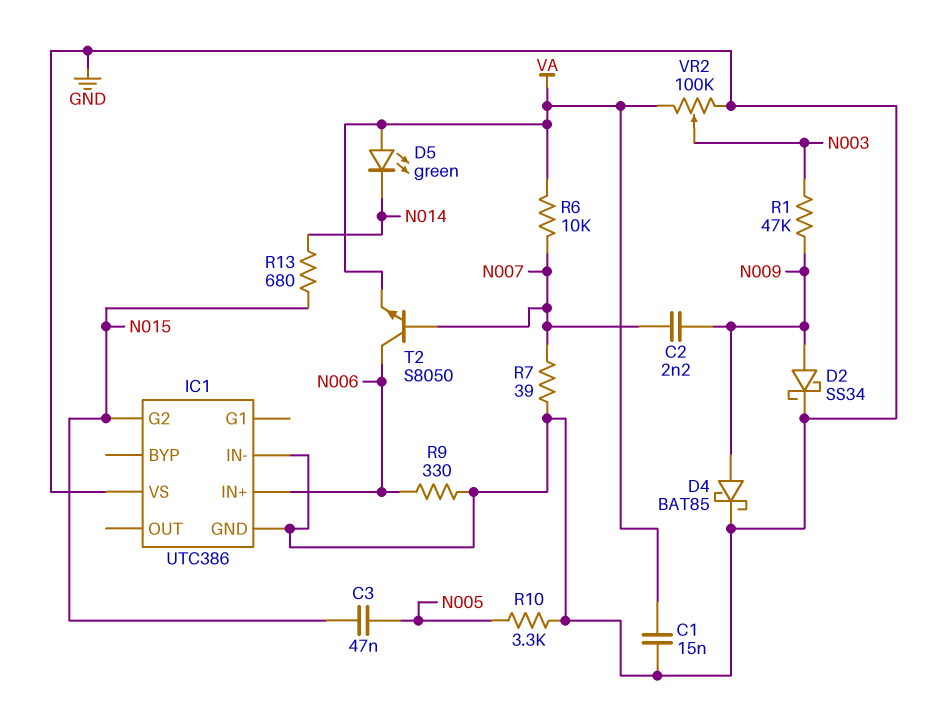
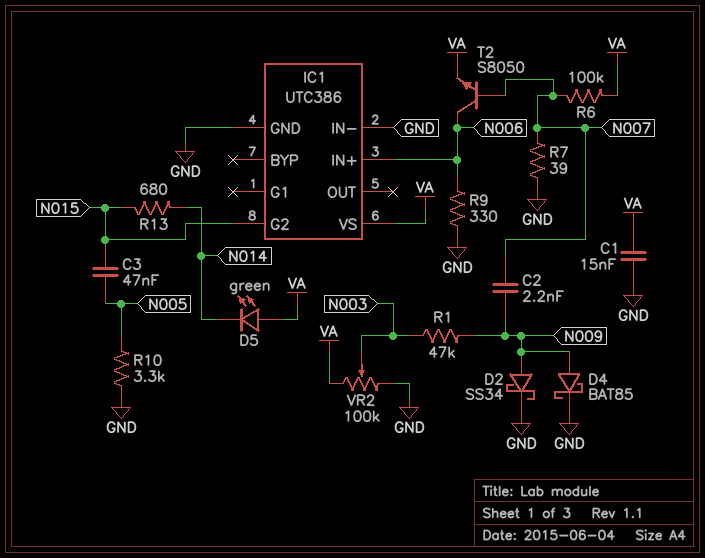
IC1 pin VS: GND -> VA
R6: 10k (N007, VA) -> 100k (N007, VA)

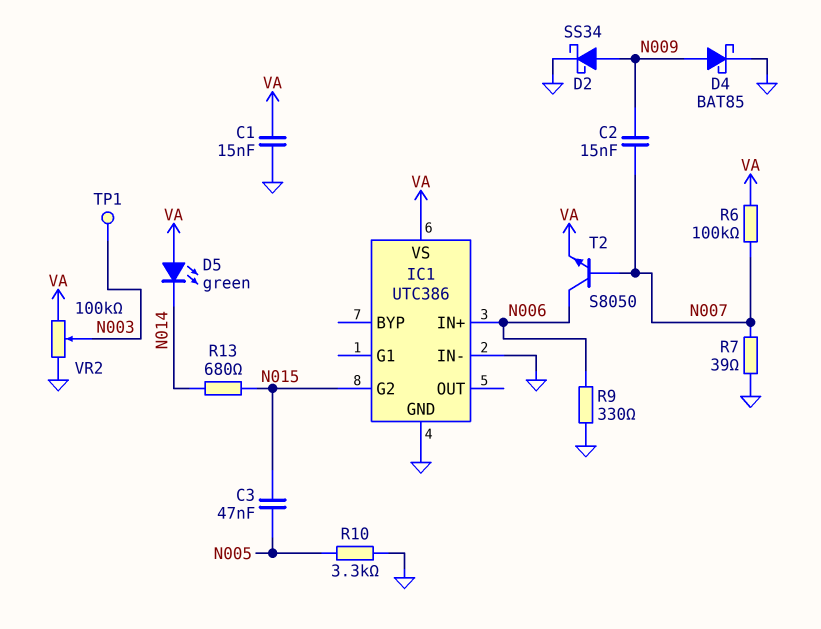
C2: 2.2nF (N007, N009) -> 15nF (N007, N009)
R1: 47k (N003, N009) -> none
TP1: none -> test point (N003)

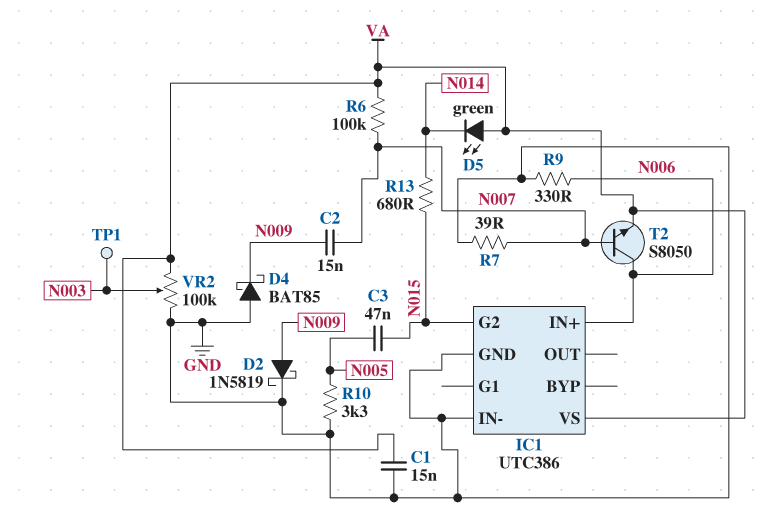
D2: schottky SS34 (A N009, K GND) -> schottky 1N5819 (A N009, K GND)
D4: schottky BAT85 (A N009, K GND) -> schottky BAT85 (A GND, K N009)

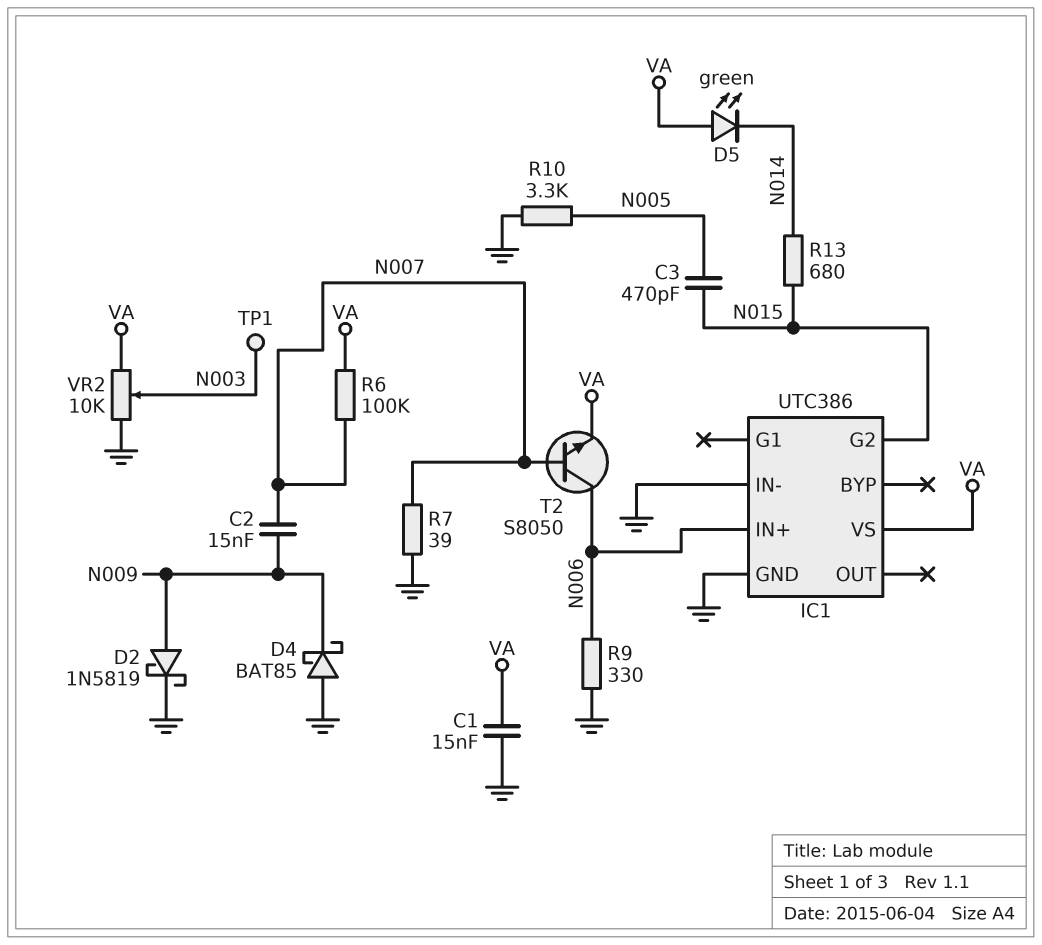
C3: 47nF (N005, N015) -> 470pF (N005, N015)
VR2: 100k (GND, VA, wiper N003) -> 10k (GND, VA, wiper N003)

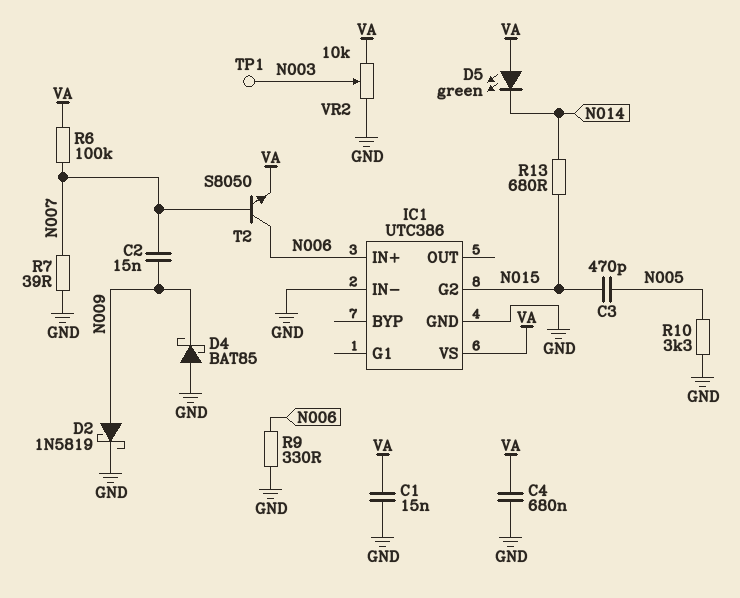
C4: none -> 680nF (GND, VA)

